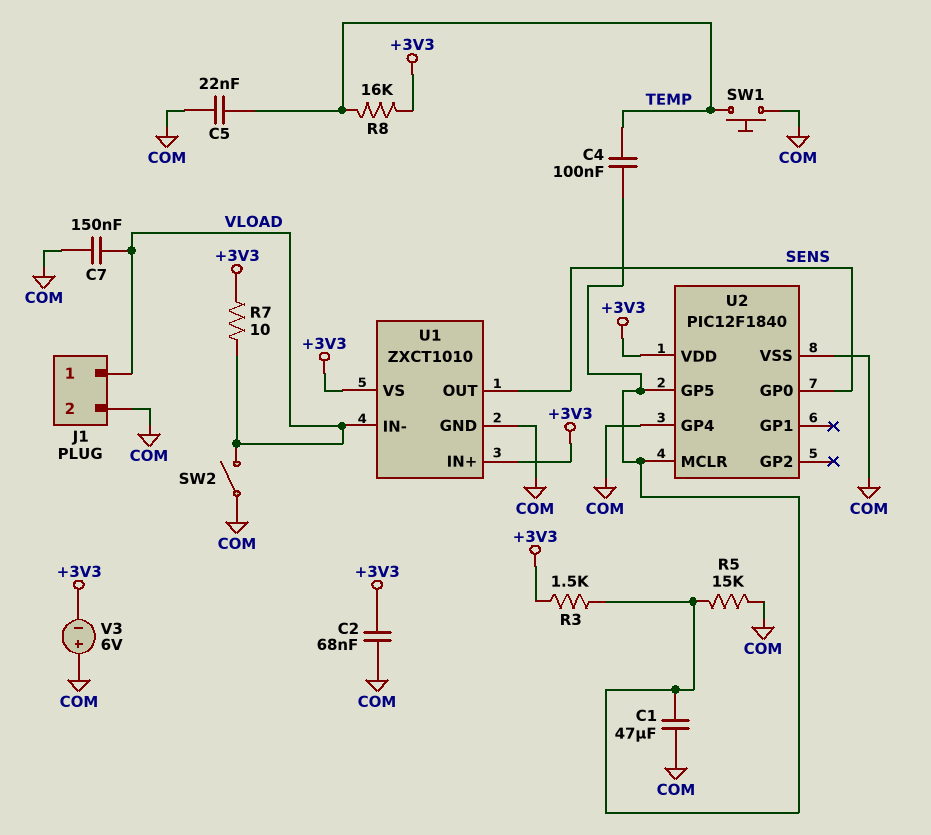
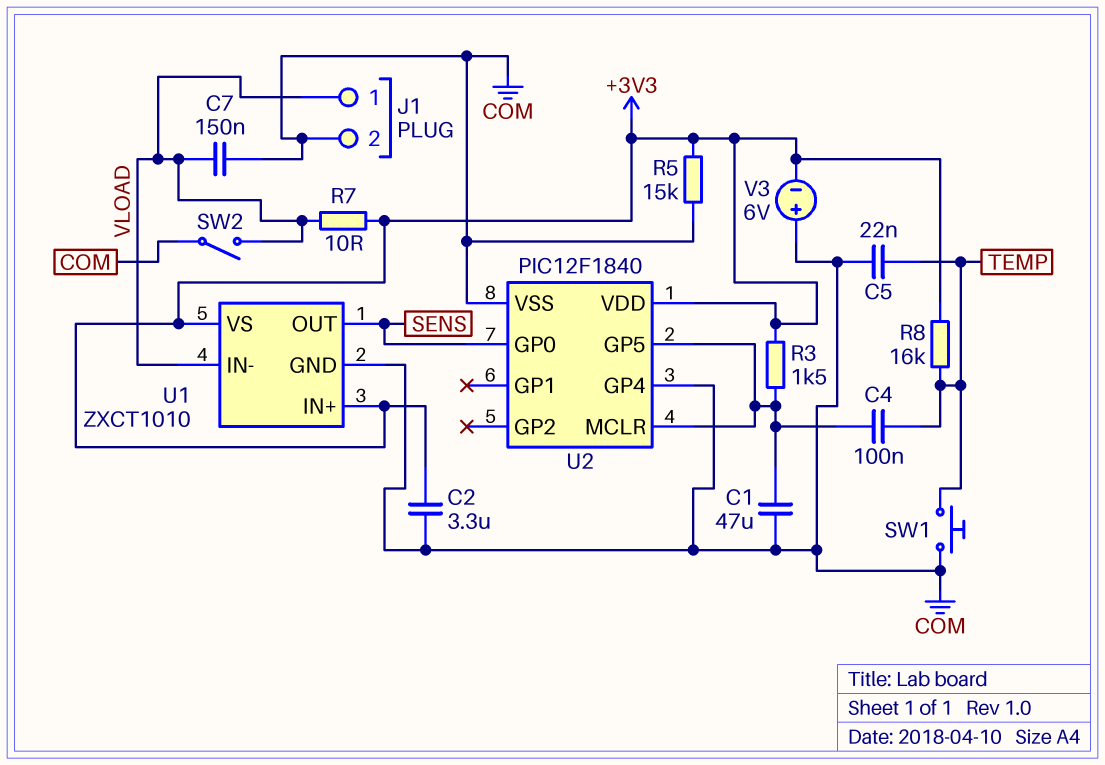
C2: 68nF (+3V3, COM) -> 3.3uF (+3V3, COM)
R5: 15k (COM, U2/GP5) -> 15k (+3V3, COM)

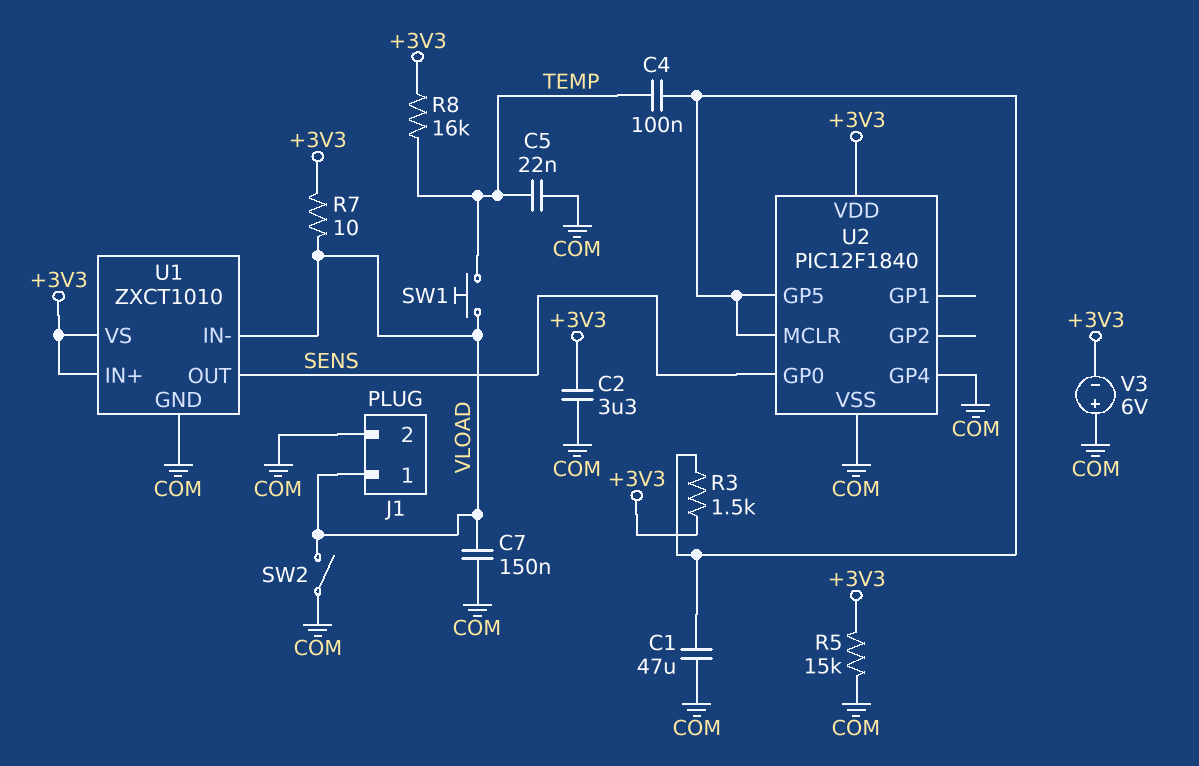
SW1: button (COM, TEMP) -> button (TEMP, VLOAD)

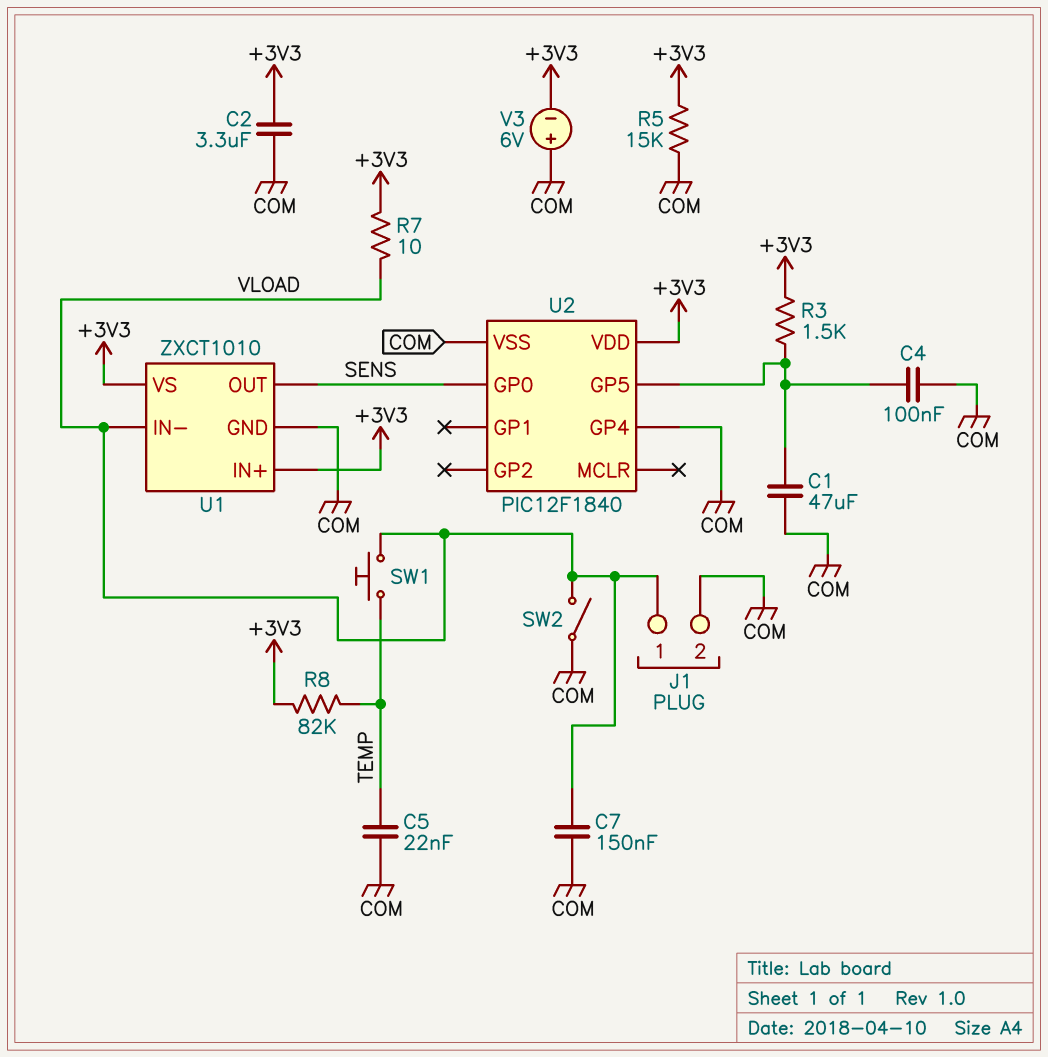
C4: 100nF (TEMP, U2/GP5) -> 100nF (COM, U2/GP5)
R8: 16k (+3V3, TEMP) -> 82k (+3V3, TEMP)
U2 pin MCLR: U2/GP5 -> none

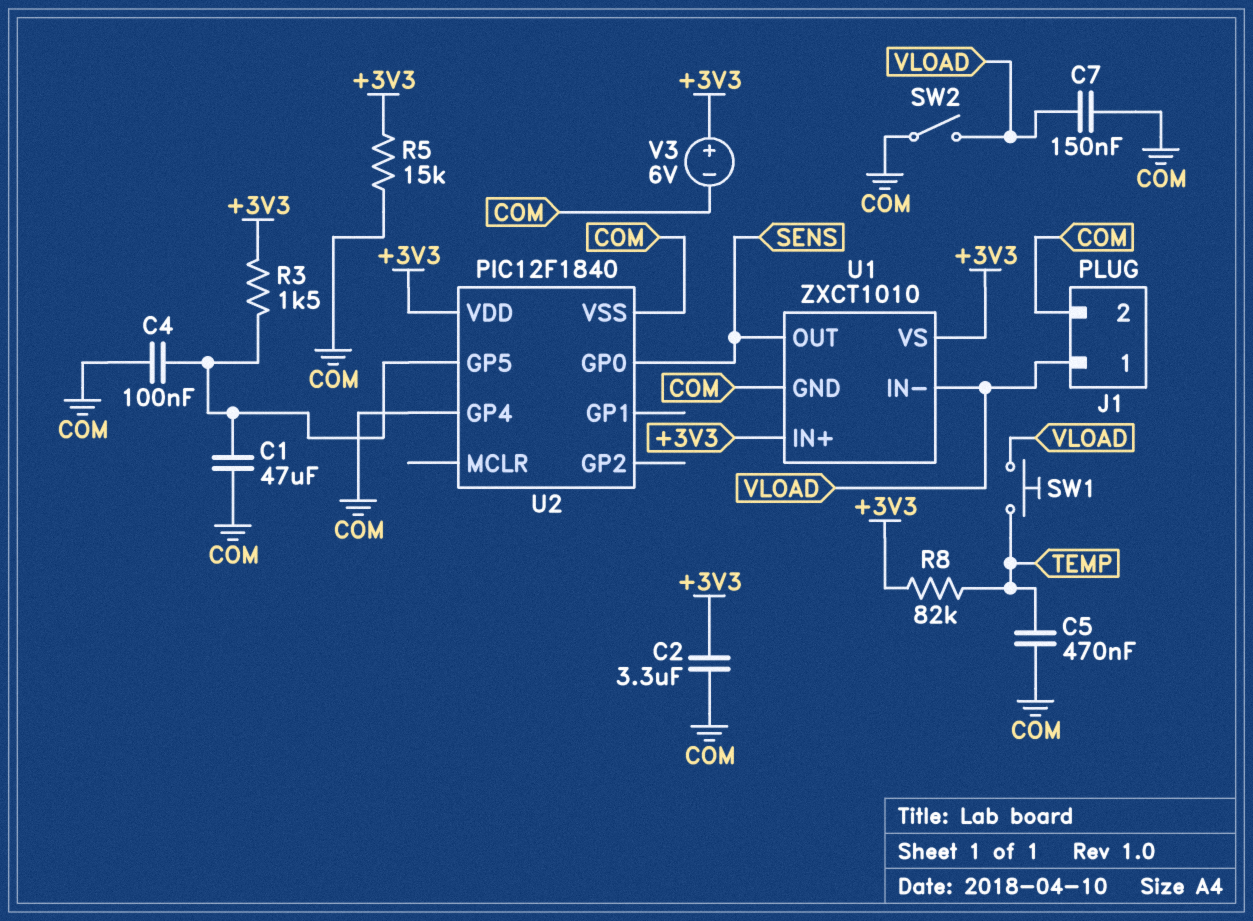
C5: 22nF (COM, TEMP) -> 470nF (COM, TEMP)
R7: 10 (+3V3, VLOAD) -> none
V3: 6V (plus COM, minus +3V3) -> 6V (plus +3V3, minus COM)

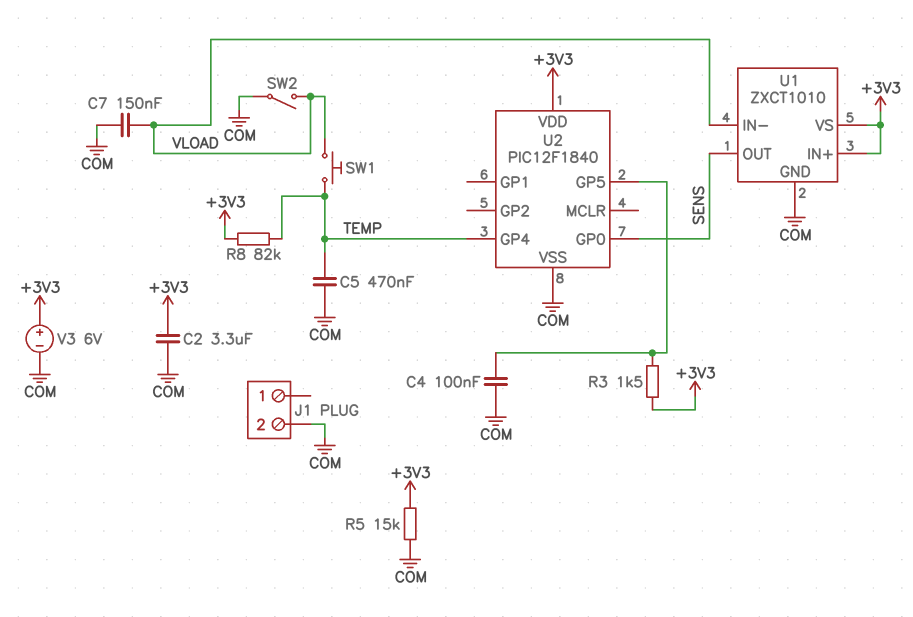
C1: 47uF (COM, U2/GP5) -> none
J1 pin 1: VLOAD -> none
U2 pin GP4: COM -> TEMP

